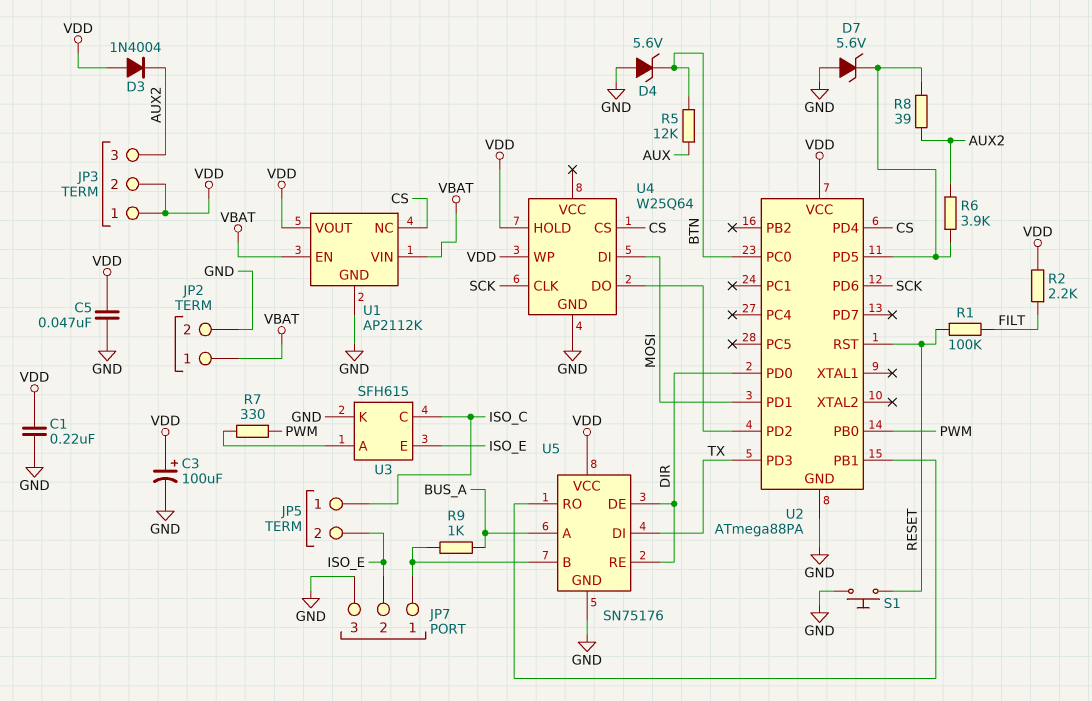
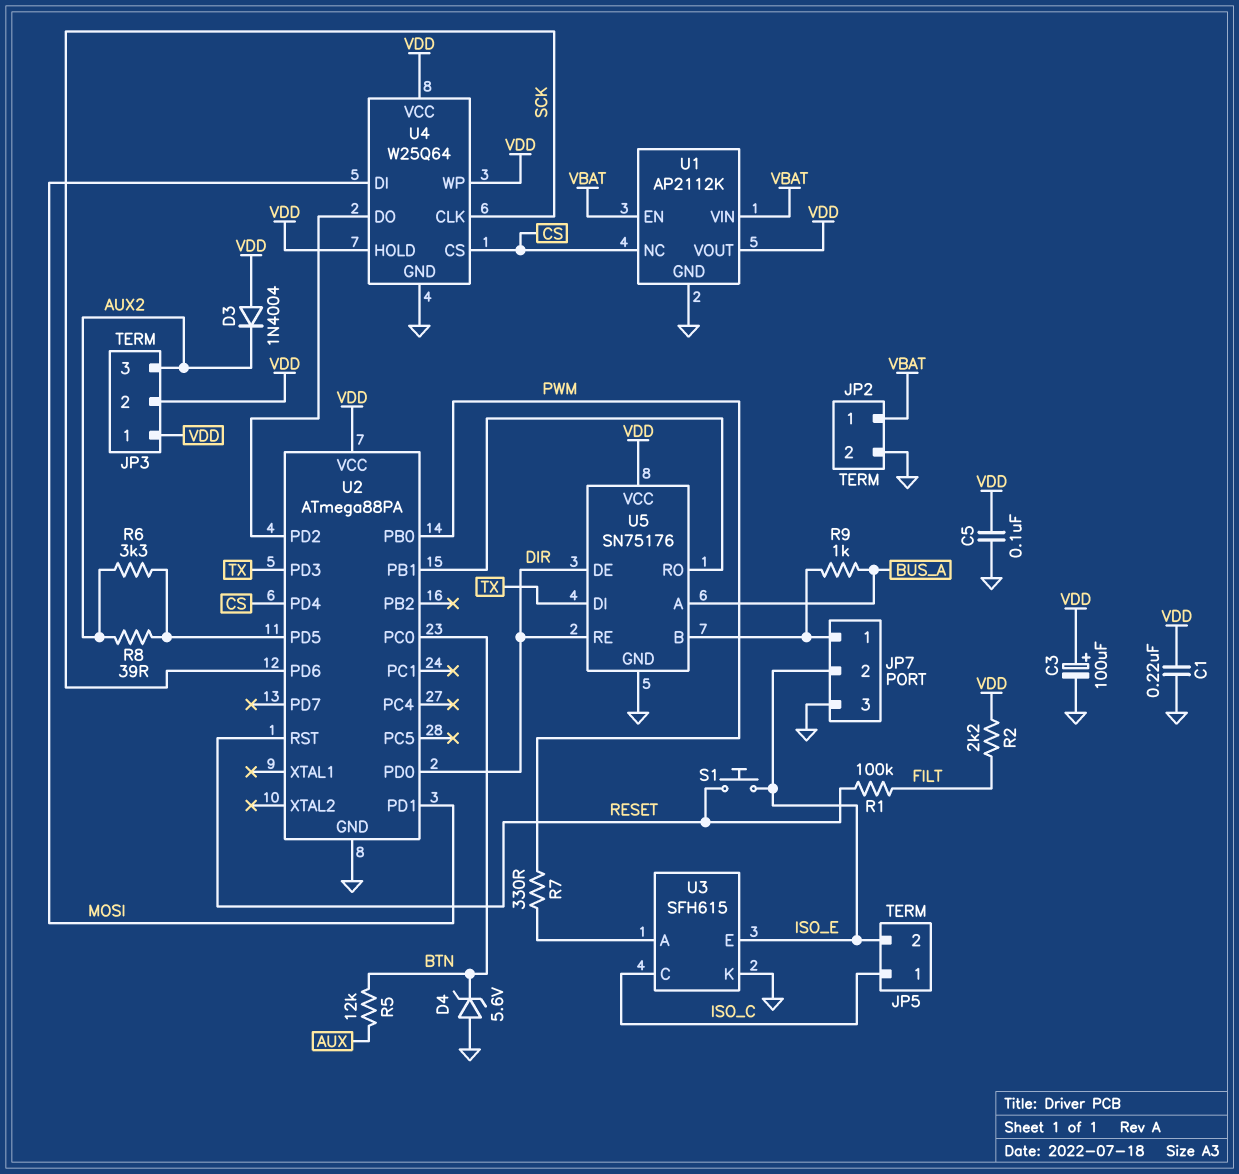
C5: 47nF (GND, VDD) -> 100nF (GND, VDD)
D7: zener 5.6V (A GND, K U2/PD5) -> none
R6: 3.9k (AUX2, U2/PD5) -> 3.3k (AUX2, U2/PD5)
S1: button (GND, RESET) -> button (ISO_E, RESET)
U4 pin VCC: none -> VDD

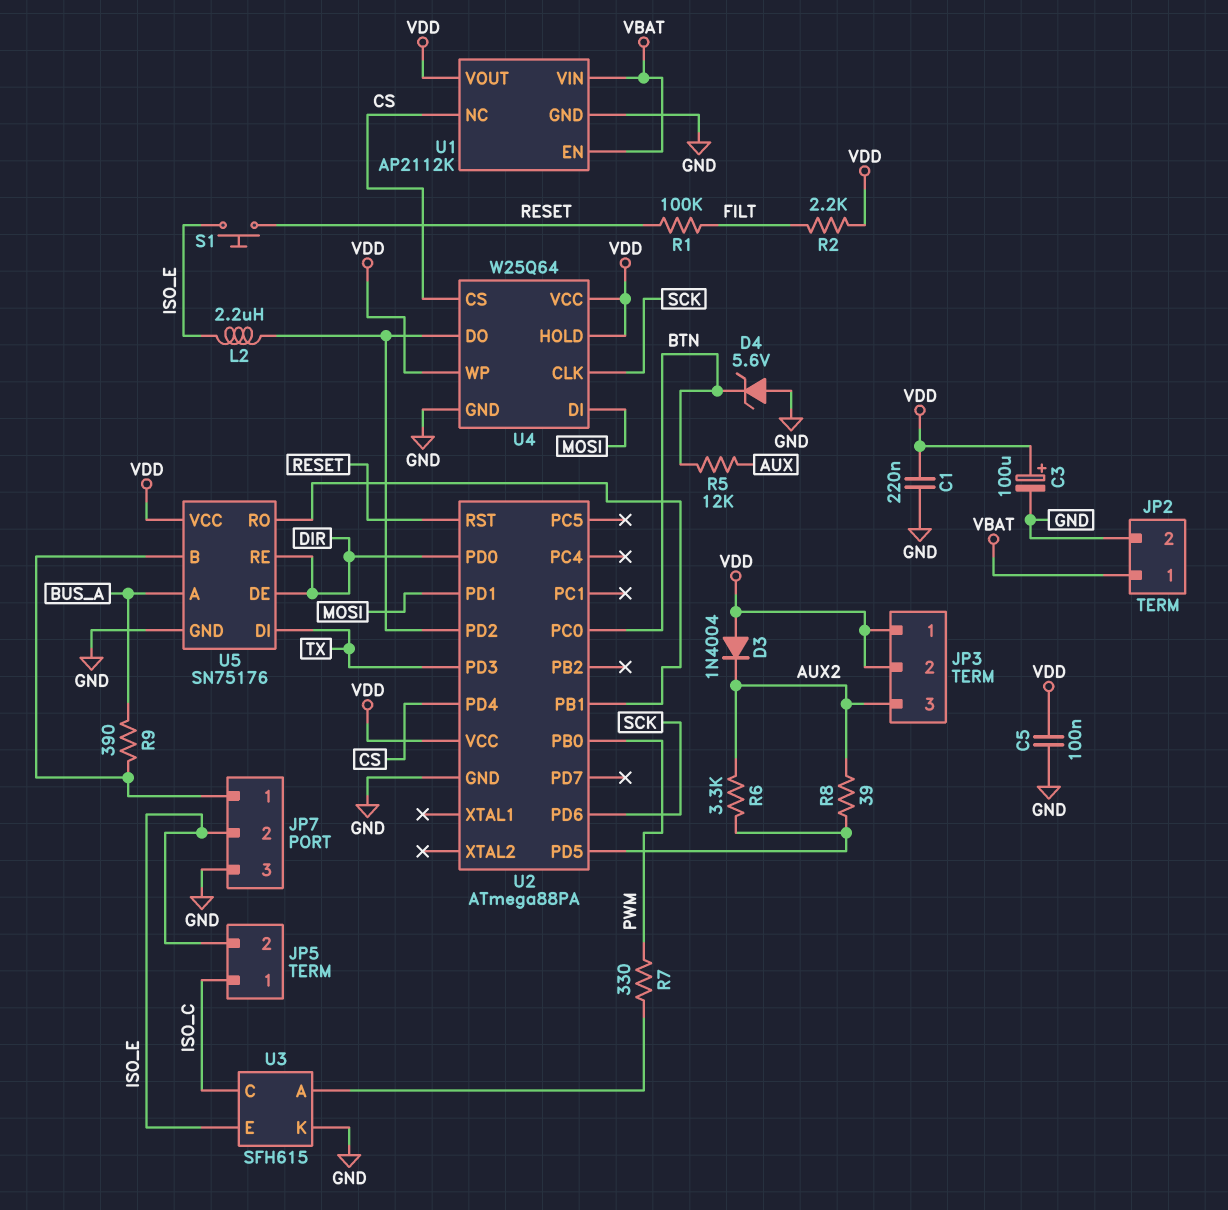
L2: none -> 2.2uH (ISO_E, U2/PD2)
R9: 1k (BUS_A, JP7/1) -> 390 (BUS_A, JP7/1)

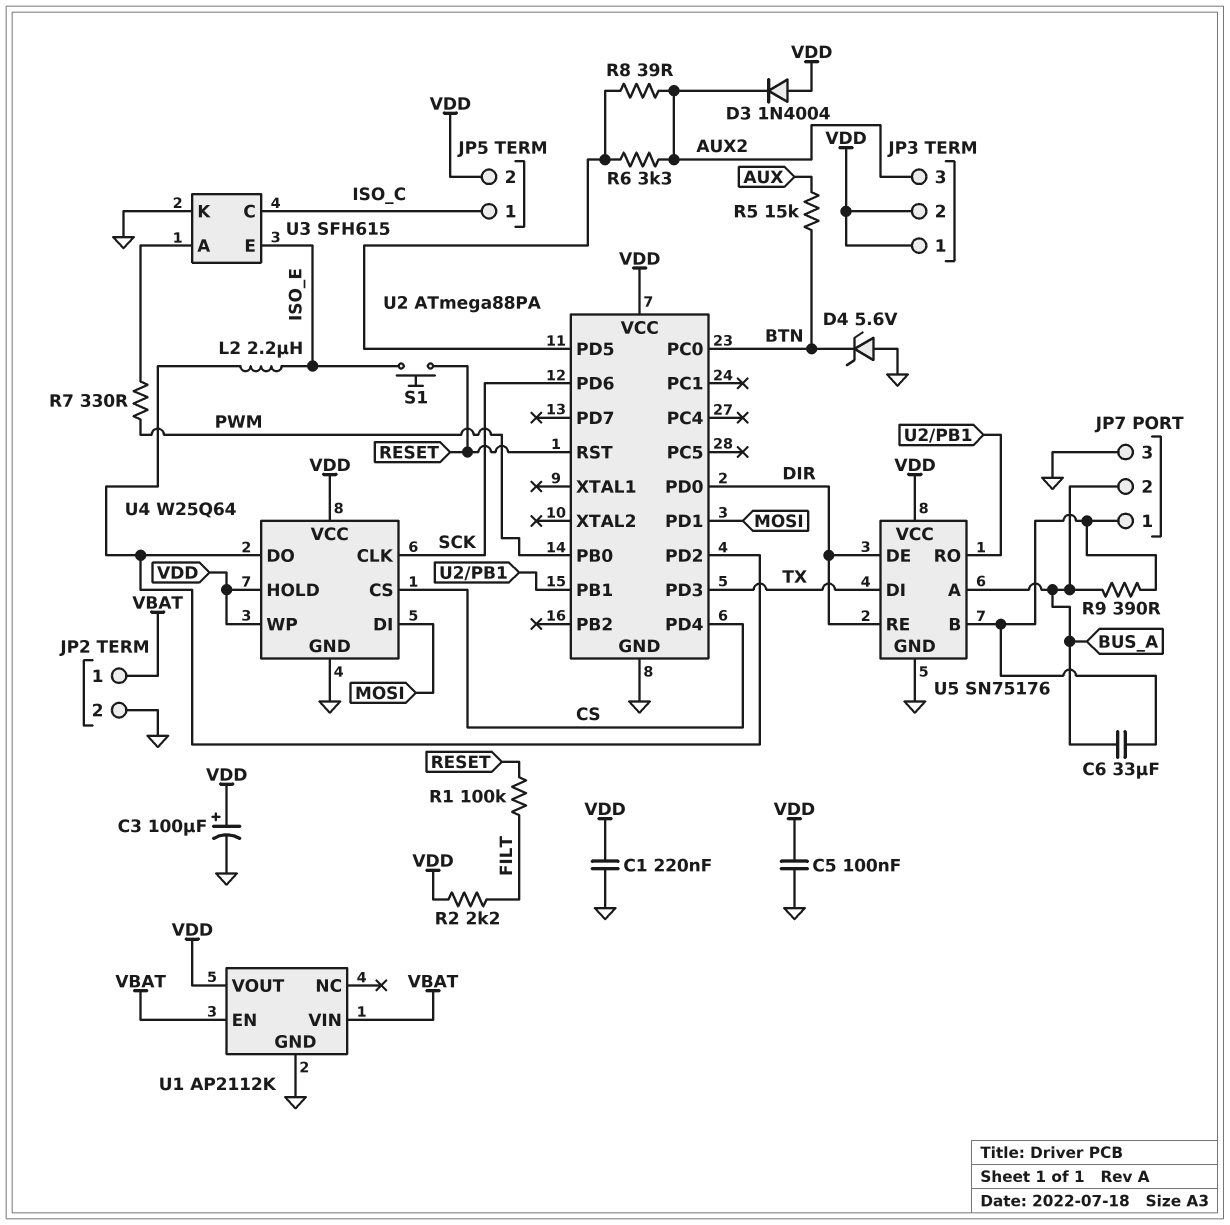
C6: none -> 33uF (BUS_A, JP7/1)
JP5 pin 2: ISO_E -> VDD
JP7 pin 2: ISO_E -> BUS_A
R5: 12k (AUX, BTN) -> 15k (AUX, BTN)
U1 pin NC: CS -> none

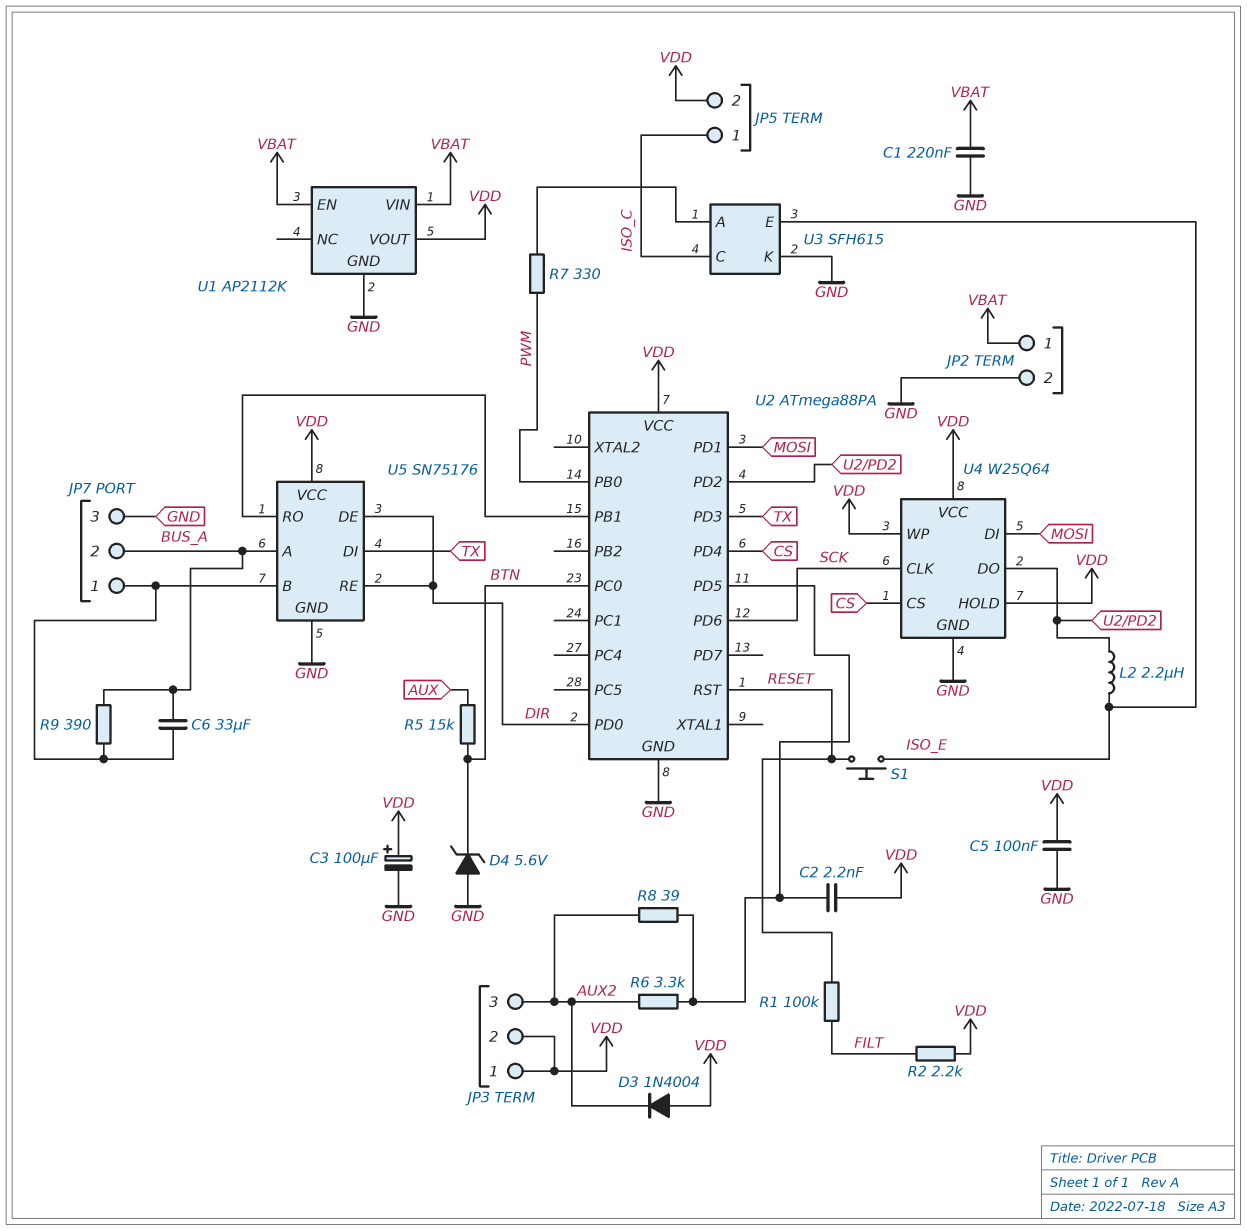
C1: 220nF (GND, VDD) -> 220nF (GND, VBAT)
C2: none -> 2.2nF (U2/PD5, VDD)

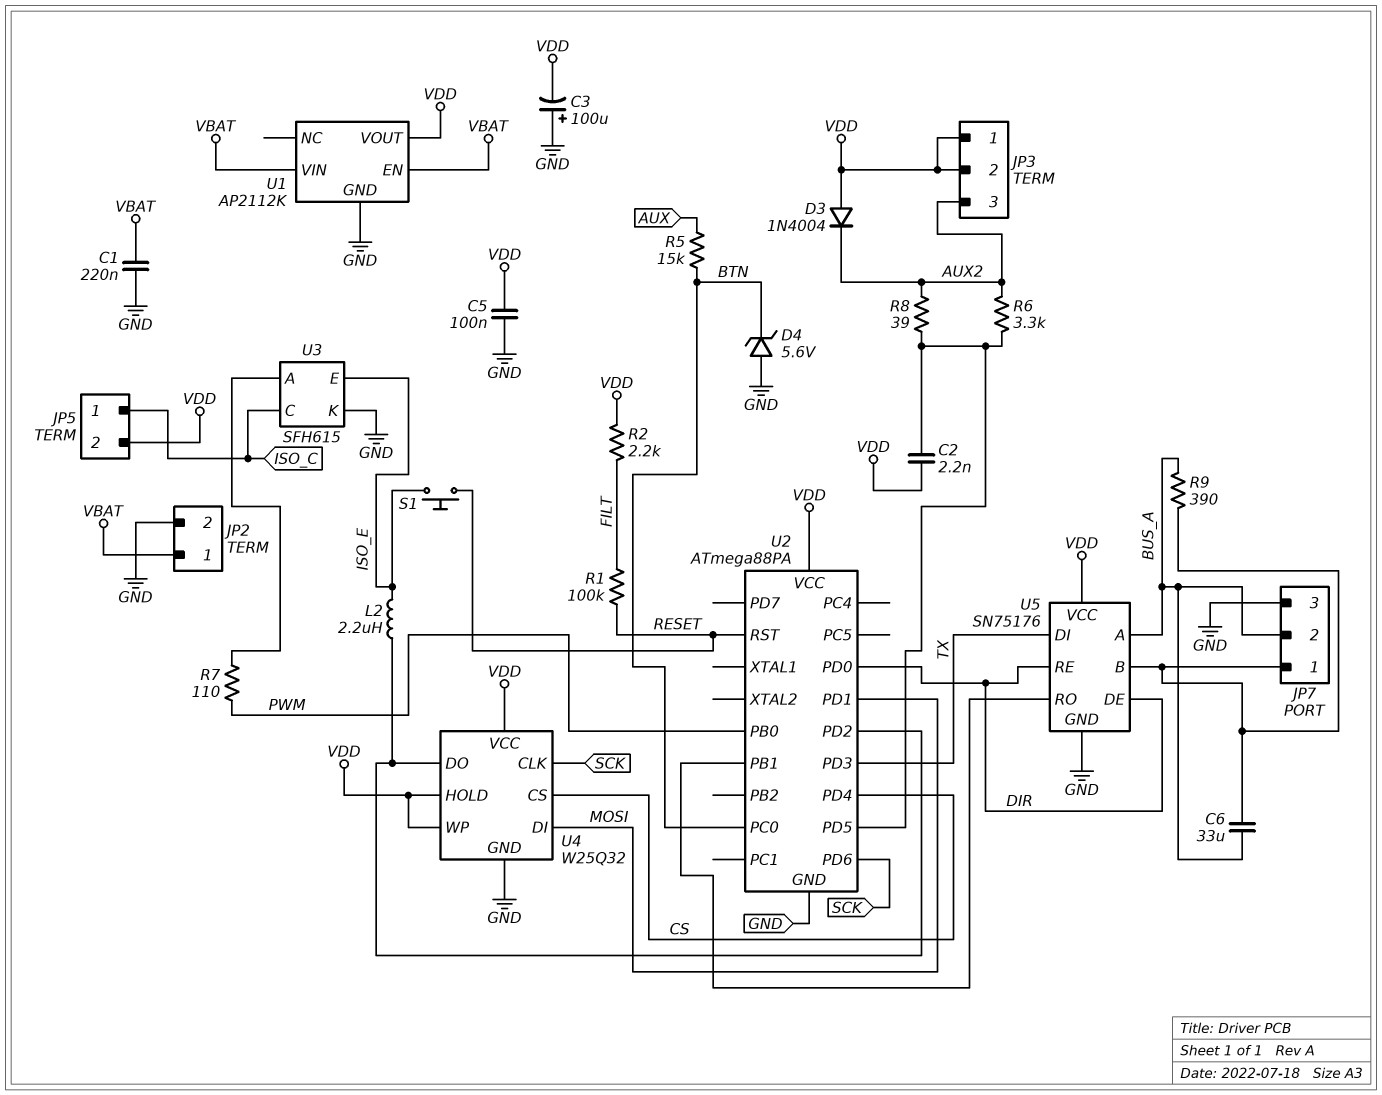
C3: 100uF (plus VDD, minus GND) -> 100uF (plus GND, minus VDD)
R7: 330 (PWM, U3/A) -> 110 (PWM, U3/A)
U4: W25Q64 -> W25Q32

